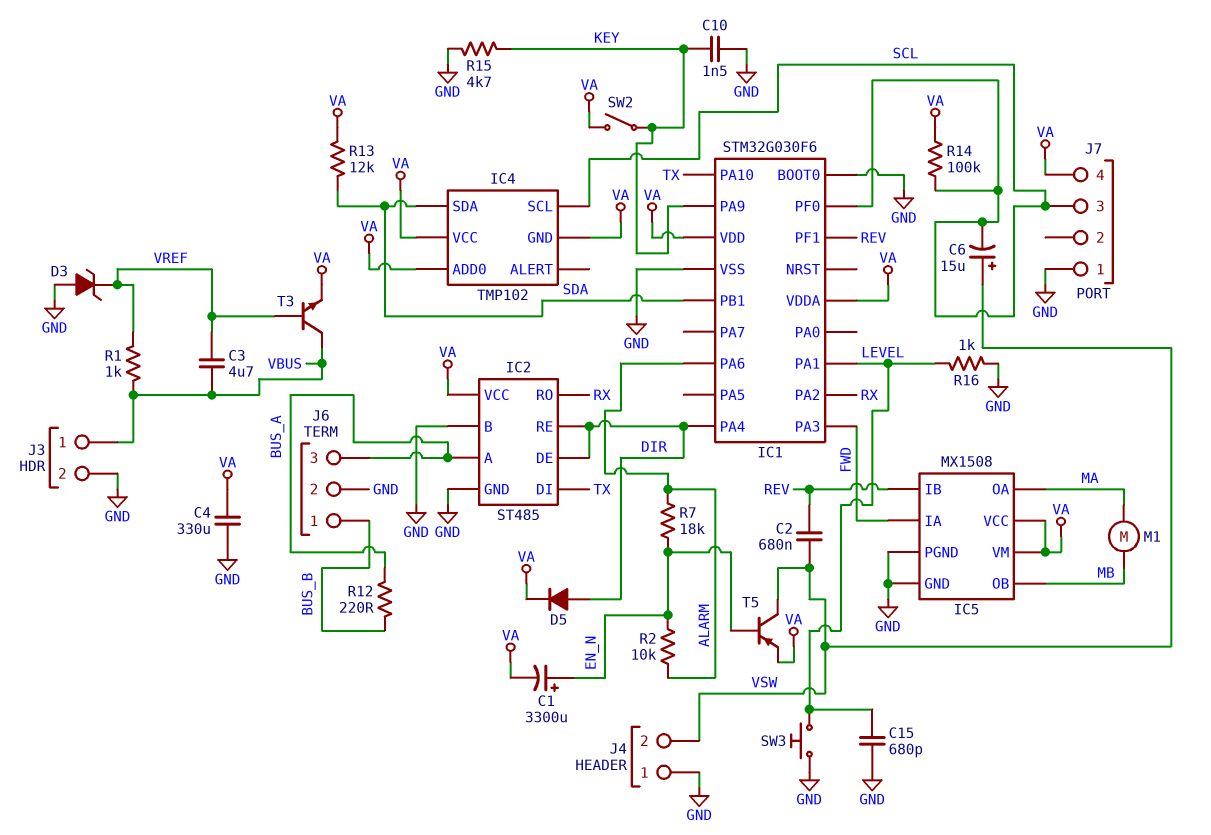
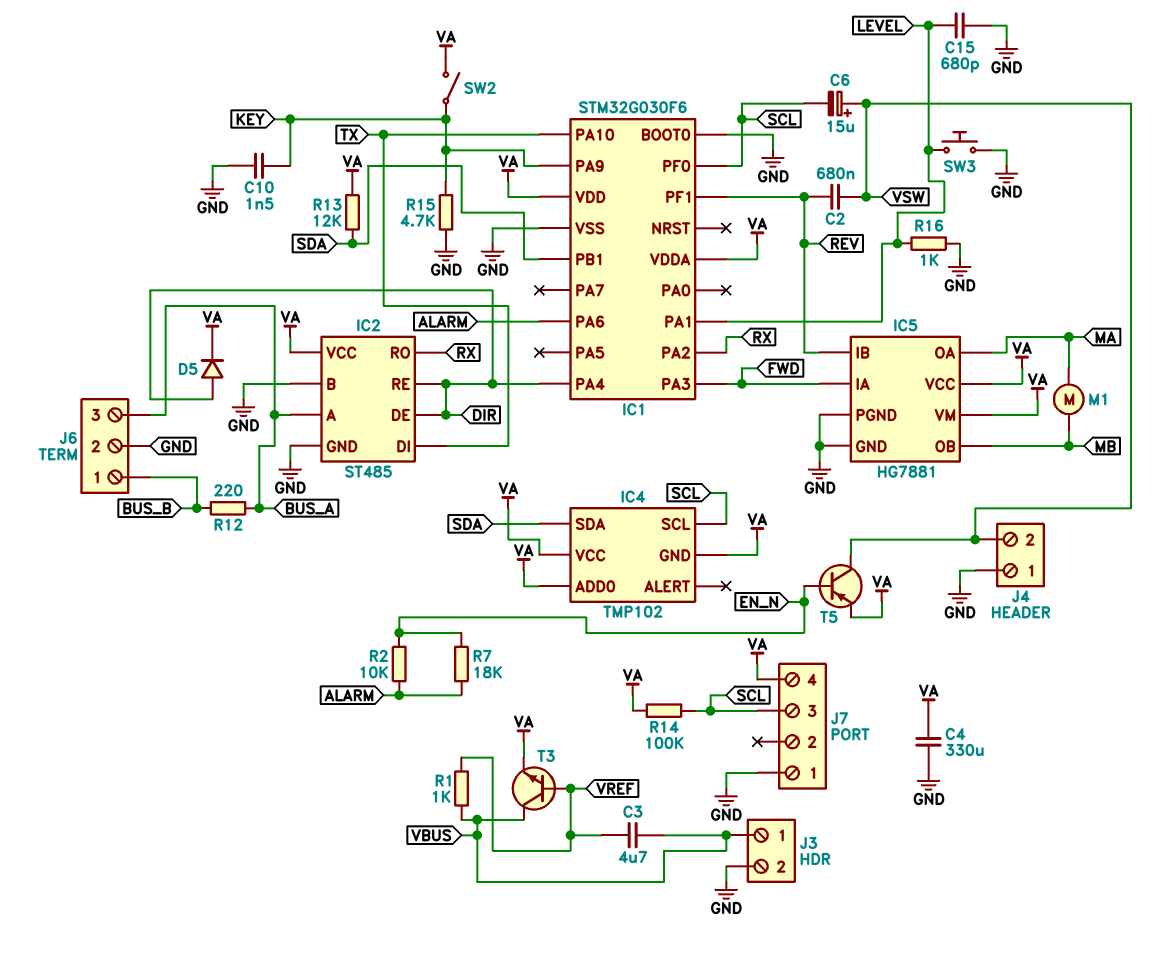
C1: 3300uF (plus EN_N, minus VA) -> none
D3: zener (A GND, K VREF) -> none
IC5: MX1508 -> HG7881

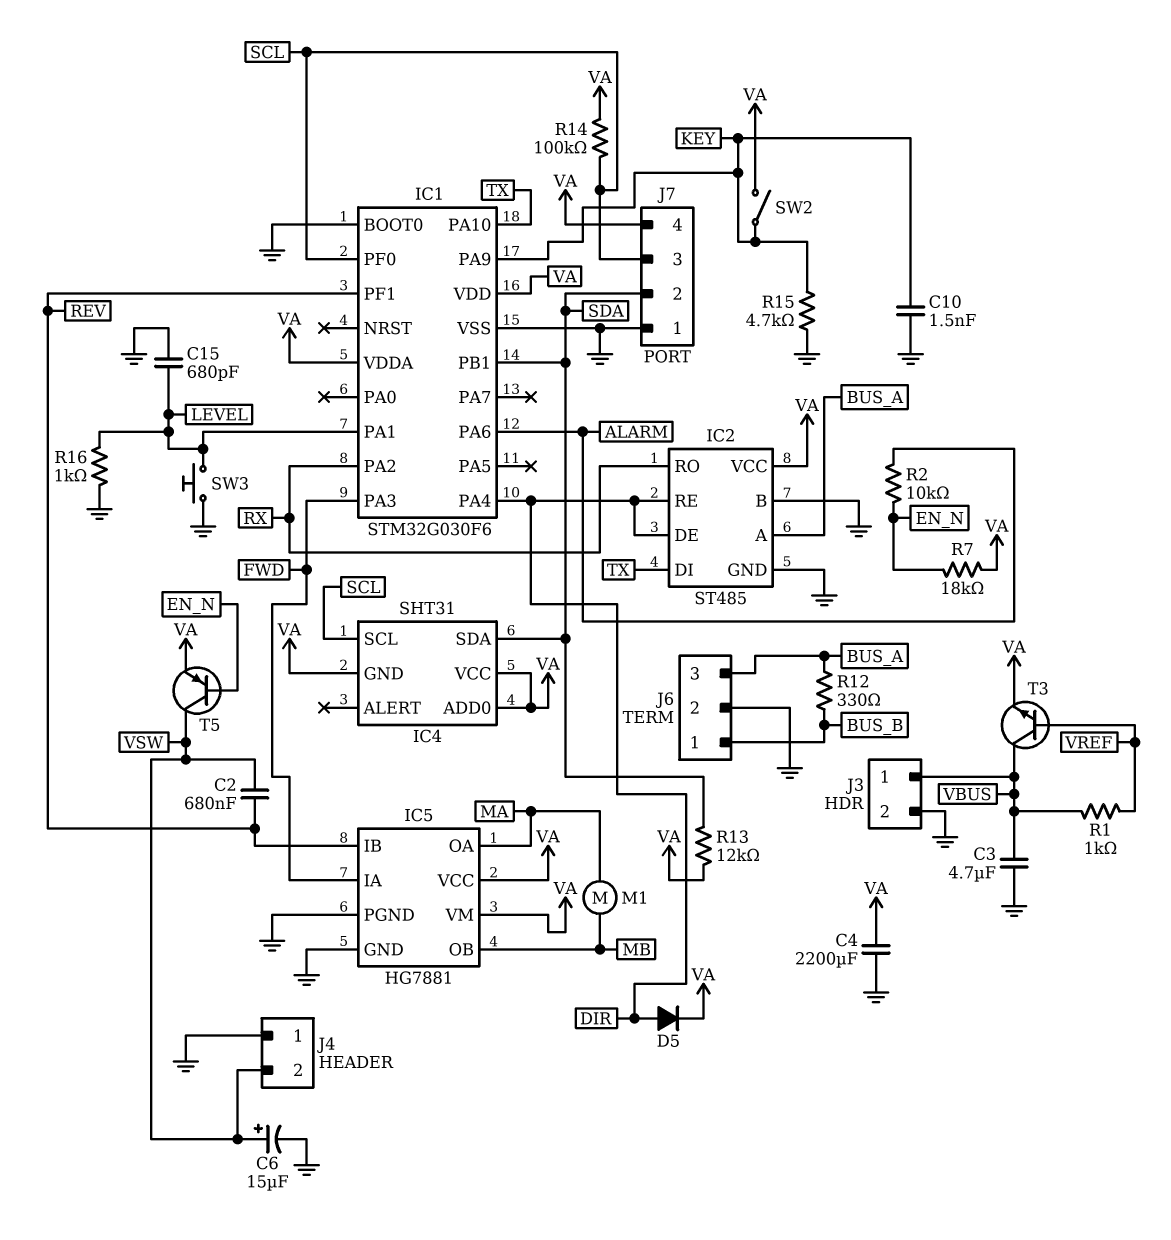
C3: 4.7uF (VBUS, VREF) -> 4.7uF (GND, VBUS)
C4: 330uF (GND, VA) -> 2200uF (GND, VA)
C6: 15uF (plus VSW, minus SCL) -> 15uF (plus VSW, minus GND)
IC4: TMP102 -> SHT31
J7 pin 2: none -> SDA
R7: 18k (ALARM, EN_N) -> 18k (EN_N, VA)
R12: 220 (BUS_A, BUS_B) -> 330 (BUS_A, BUS_B)

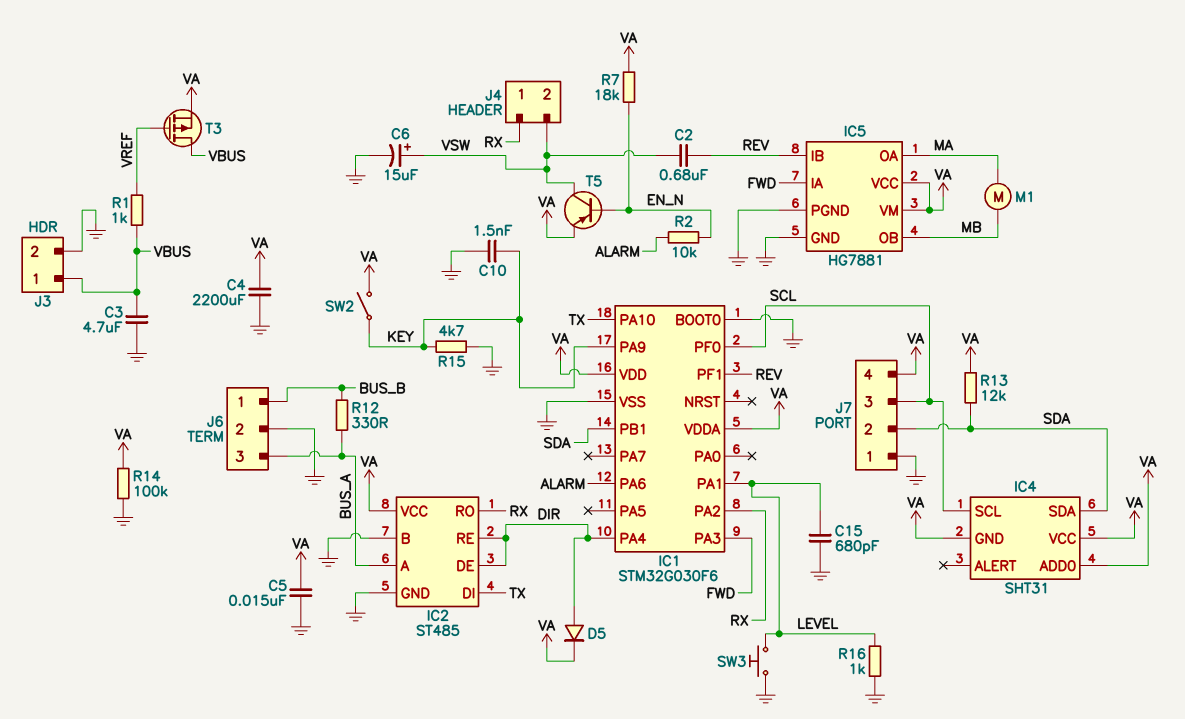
C5: none -> 15nF (GND, VA)
J4 pin 1: GND -> RX
R14: 100k (SCL, VA) -> 100k (GND, VA)
T3: NPN (B VREF, C VBUS, E VA) -> PMOS (G VREF, D VBUS, S VA)

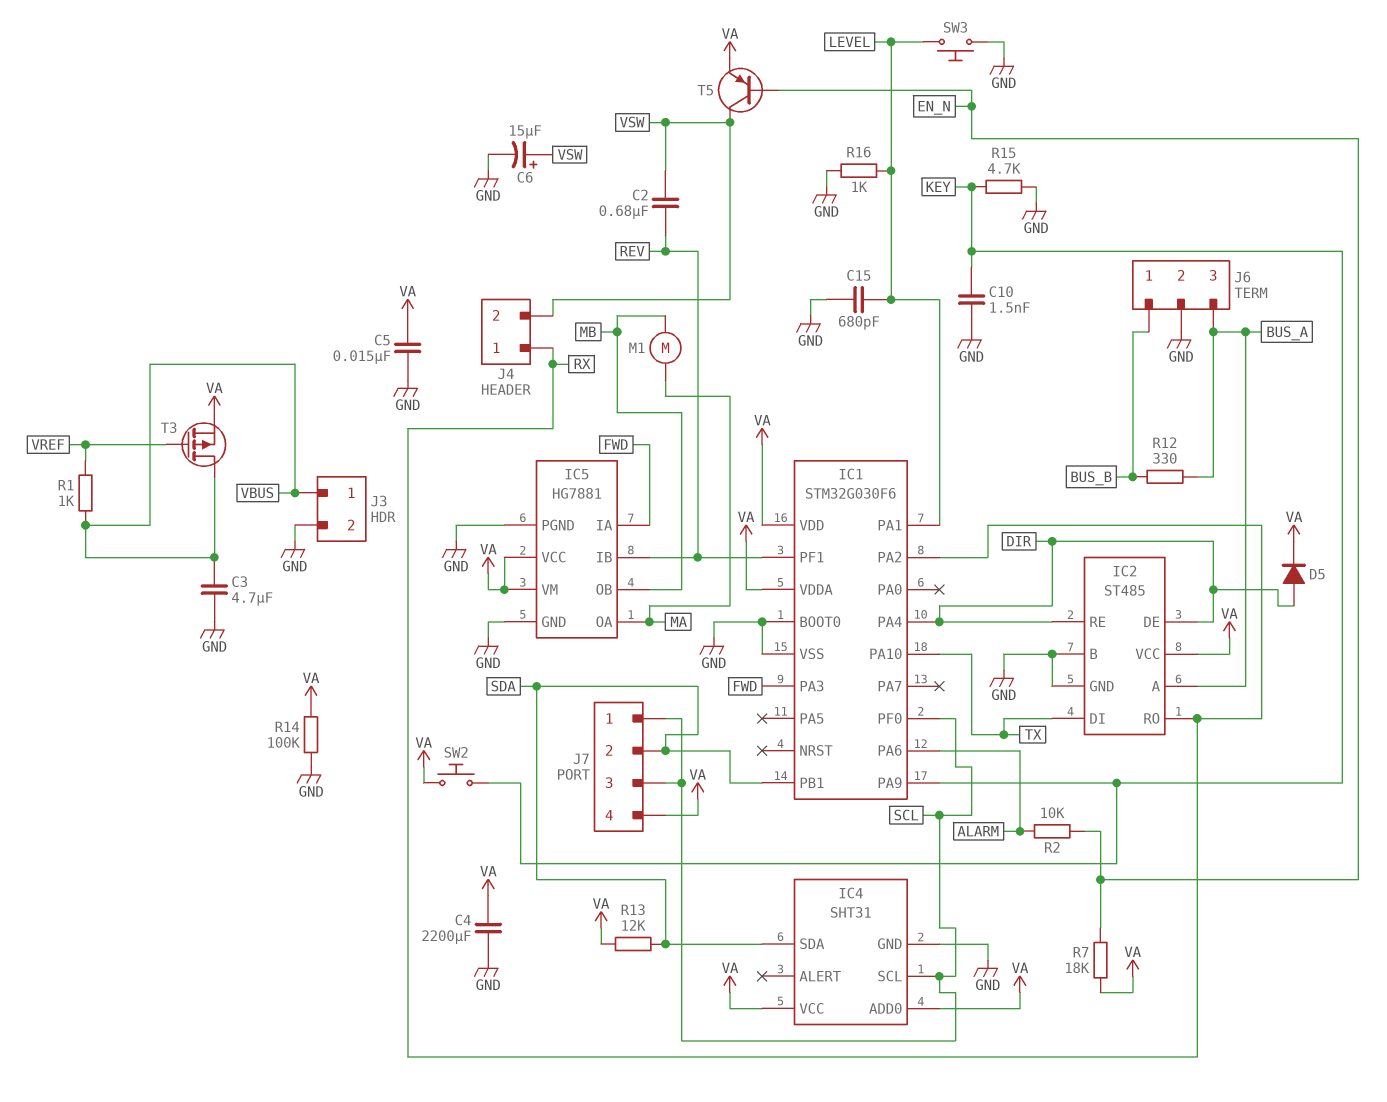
IC4 pin GND: VA -> GND
J7 pin 1: GND -> SCL
SW2: switch (KEY, VA) -> button (KEY, VA)

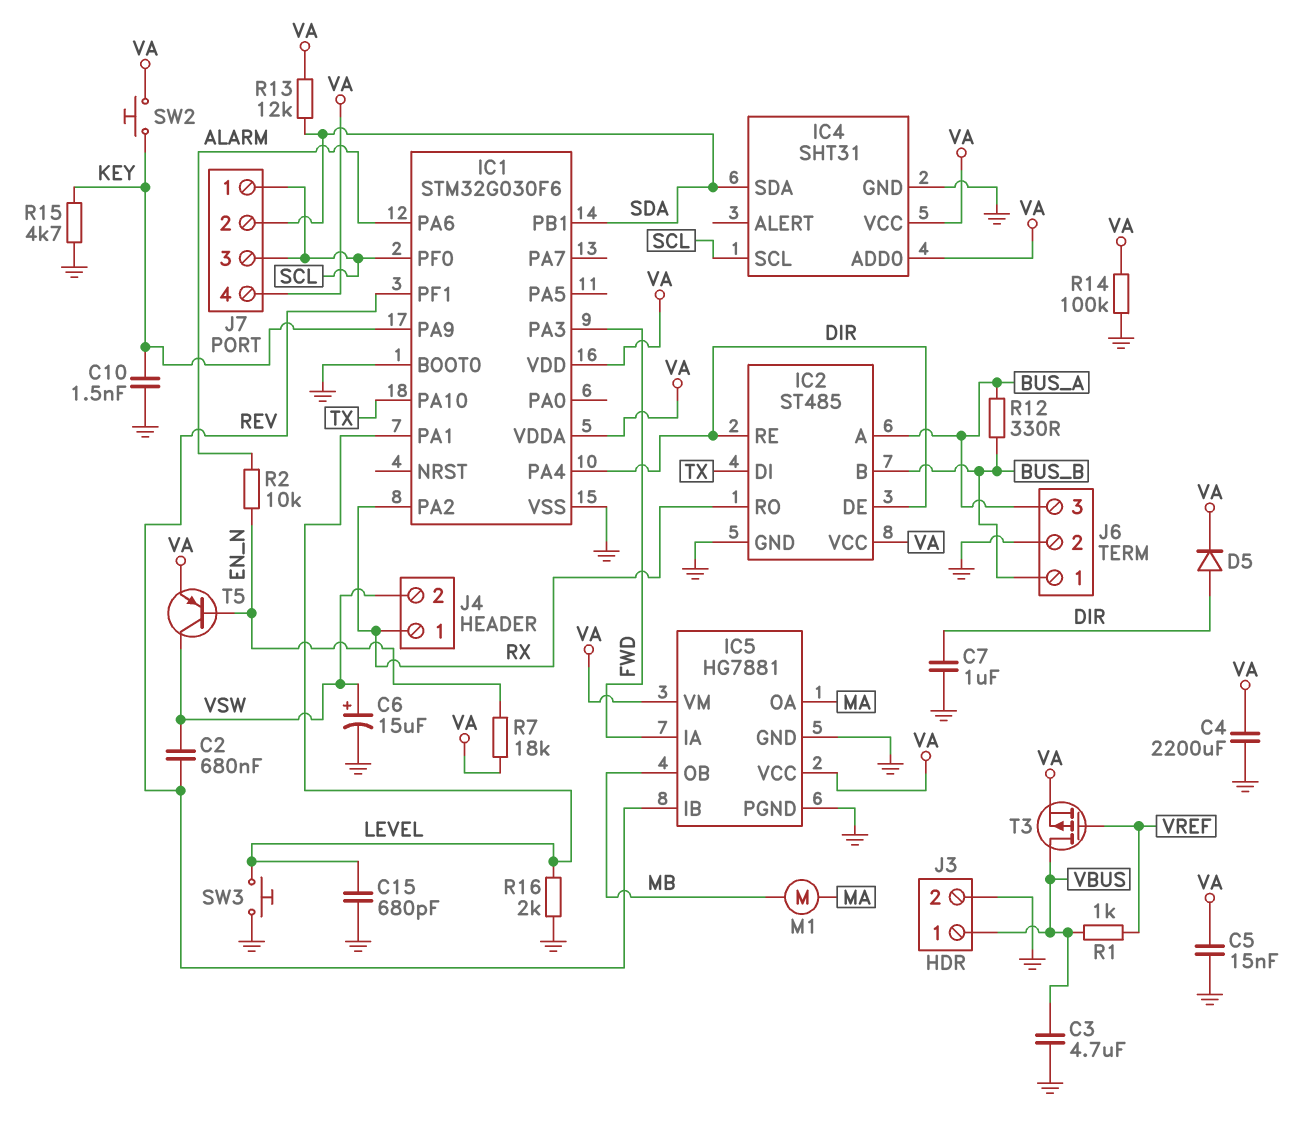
C7: none -> 1uF (DIR, GND)
IC2 pin B: GND -> BUS_B
R16: 1k (GND, LEVEL) -> 2k (GND, LEVEL)

